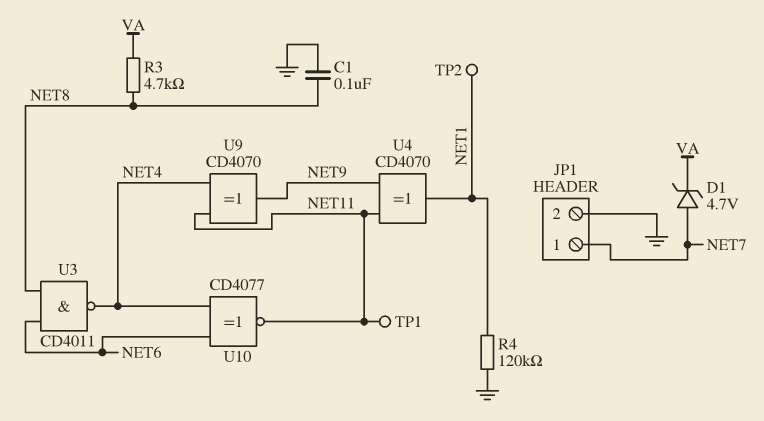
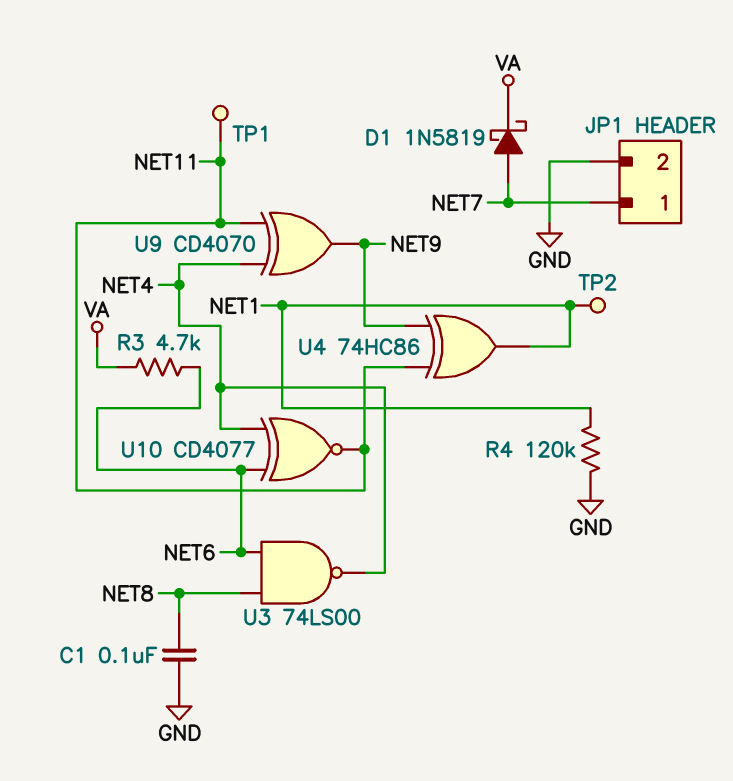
D1: zener 4.7V (A NET7, K VA) -> schottky 1N5819 (A NET7, K VA)
R3: 4.7k (NET8, VA) -> 4.7k (NET6, VA)
U3: NAND CD4011 (in NET6, in NET8, out NET4) -> NAND 74LS00 (in NET6, in NET8, out NET4)
U4: XOR CD4070 (in NET9, in NET11, out NET1) -> XOR 74HC86 (in NET9, in NET11, out NET1)

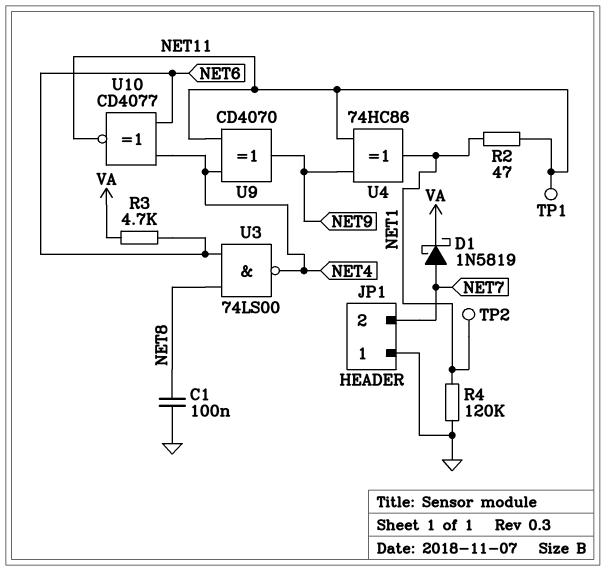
JP1 pin 1: NET7 -> GND
JP1 pin 2: GND -> NET7
R2: none -> 47 (NET1, NET11)

